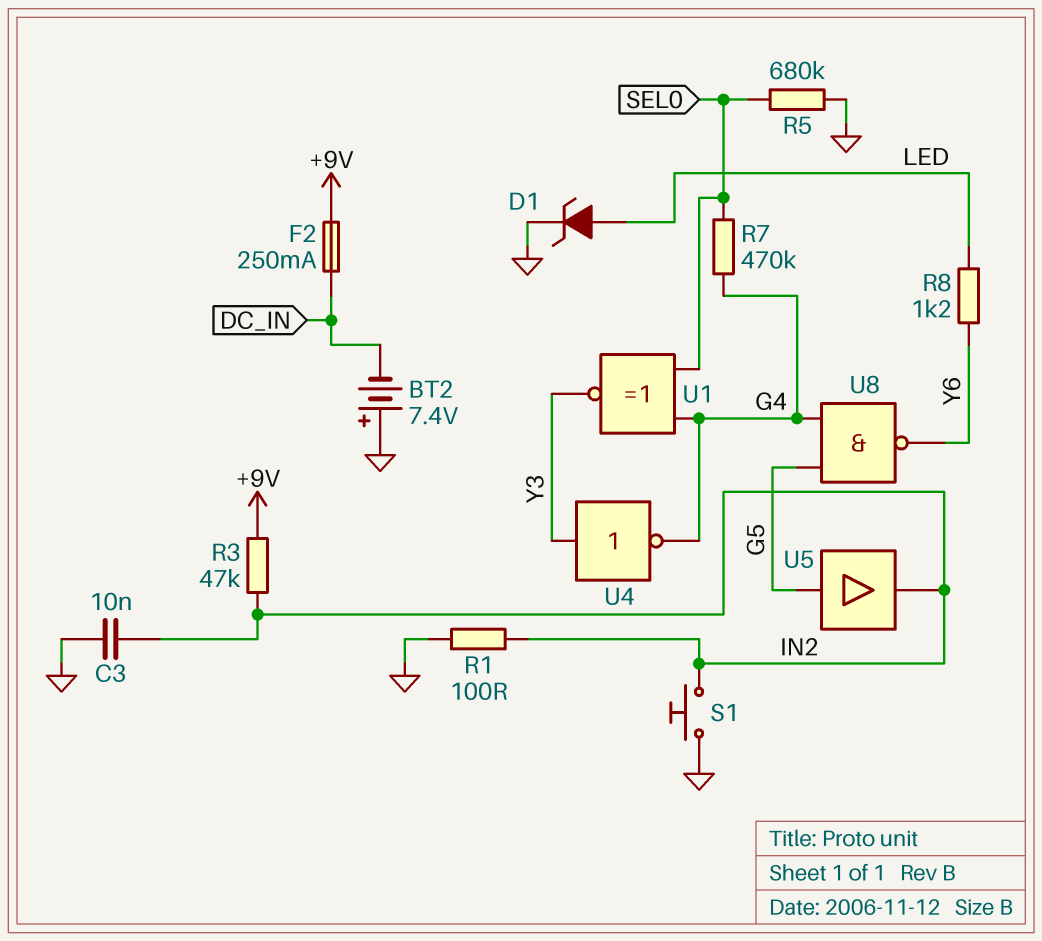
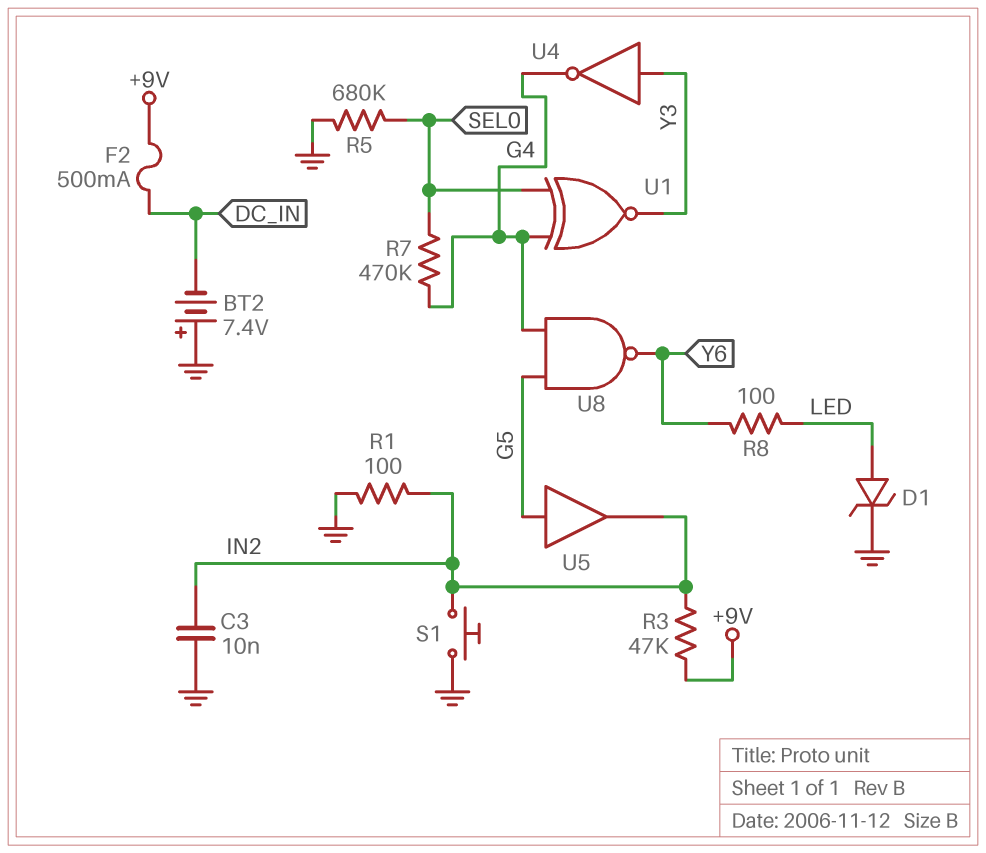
F2: 250mA (+9V, DC_IN) -> 500mA (+9V, DC_IN)
R8: 1.2k (LED, Y6) -> 100 (LED, Y6)

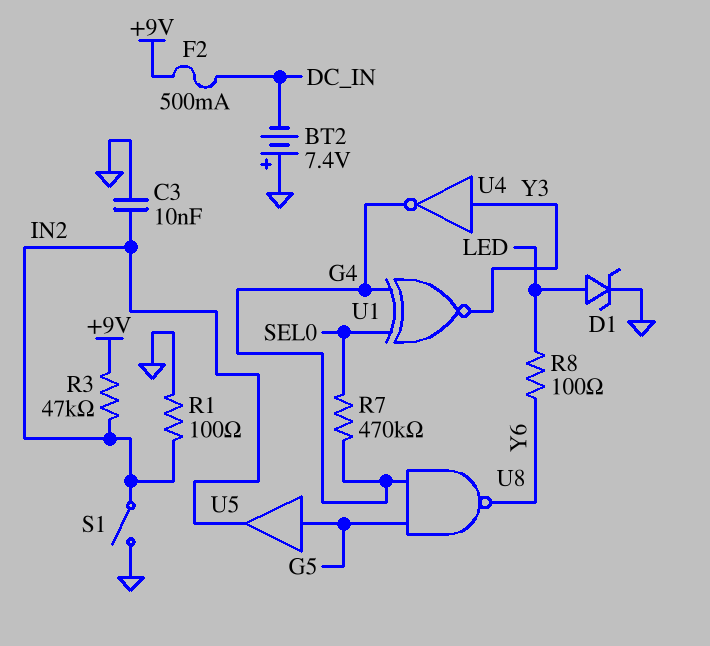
R5: 680k (GND, SEL0) -> none
S1: button (GND, IN2) -> switch (GND, IN2)

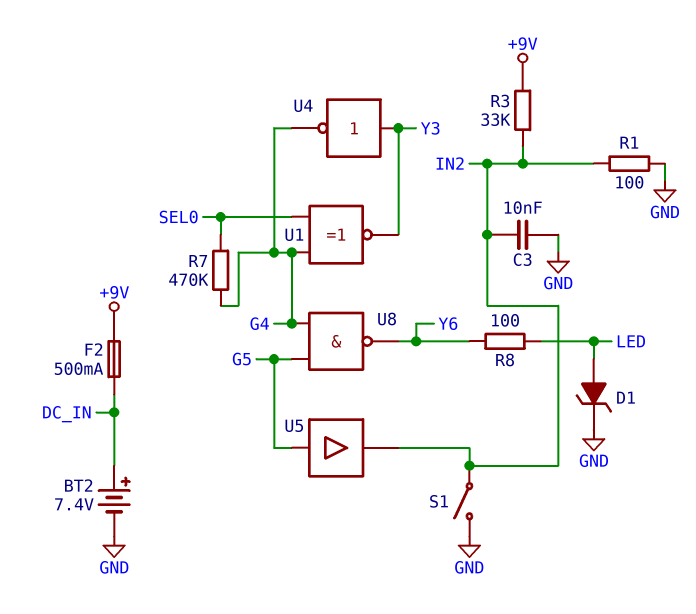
BT2: 7.4V (plus GND, minus DC_IN) -> 7.4V (plus DC_IN, minus GND)
R3: 47k (+9V, IN2) -> 33k (+9V, IN2)

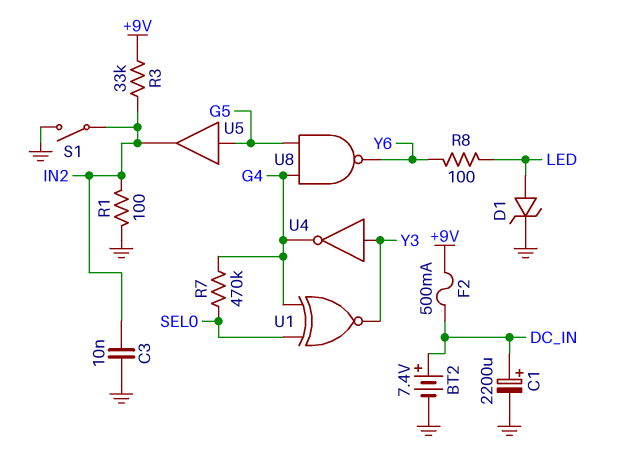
C1: none -> 2200uF (plus DC_IN, minus GND)

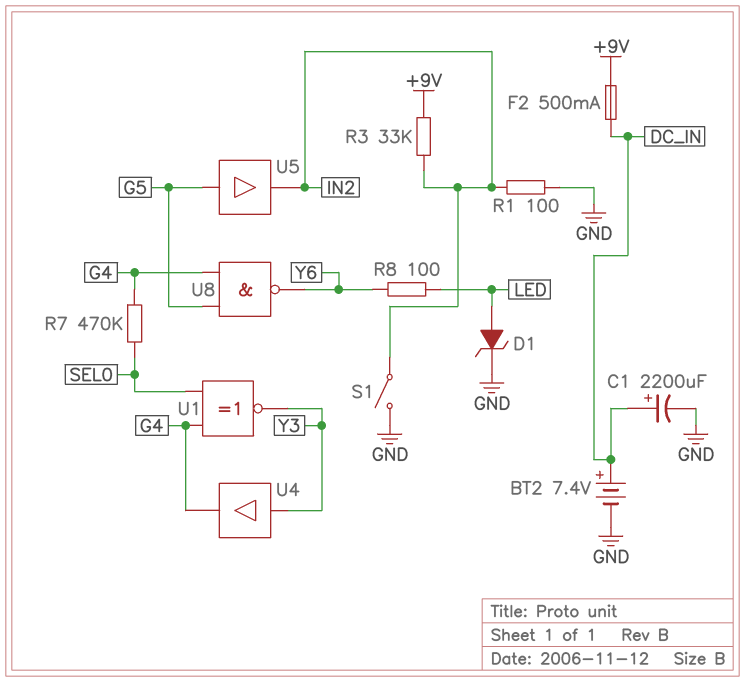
C3: 10nF (GND, IN2) -> none
U4: NOT (in Y3, out G4) -> buffer (in Y3, out G4)

